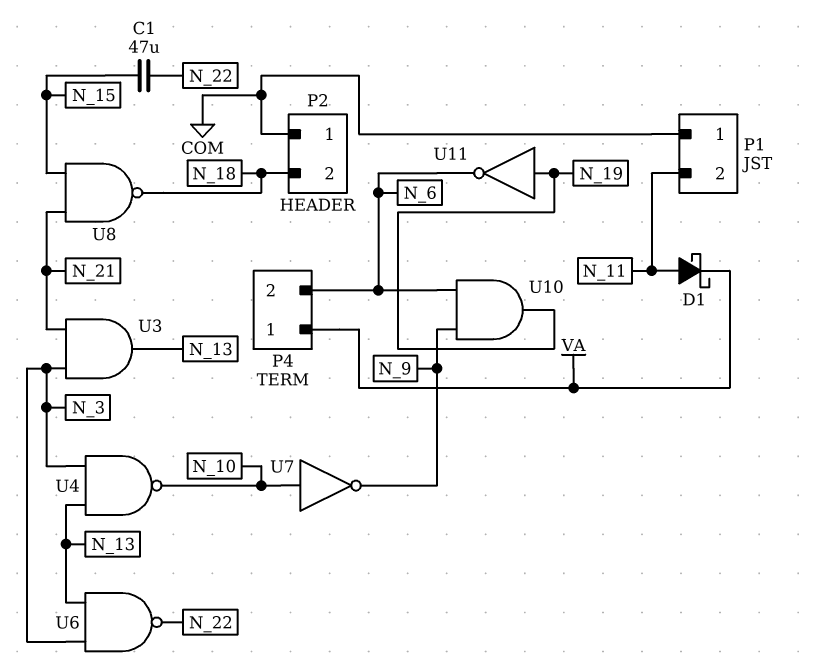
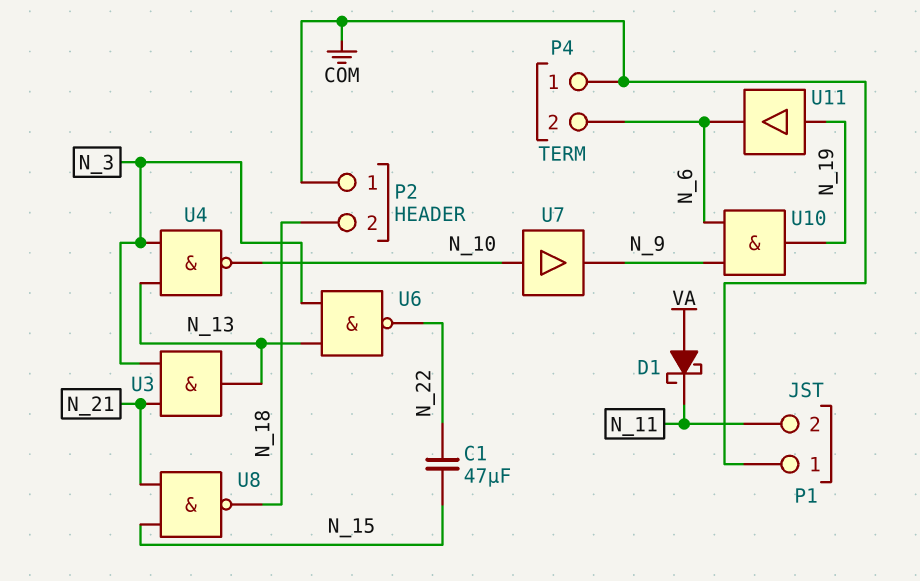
D1: schottky (A N_11, K VA) -> schottky (A VA, K N_11)
P4 pin 1: VA -> COM
U7: NOT (in N_10, out N_9) -> buffer (in N_10, out N_9)
U11: NOT (in N_19, out N_6) -> buffer (in N_19, out N_6)

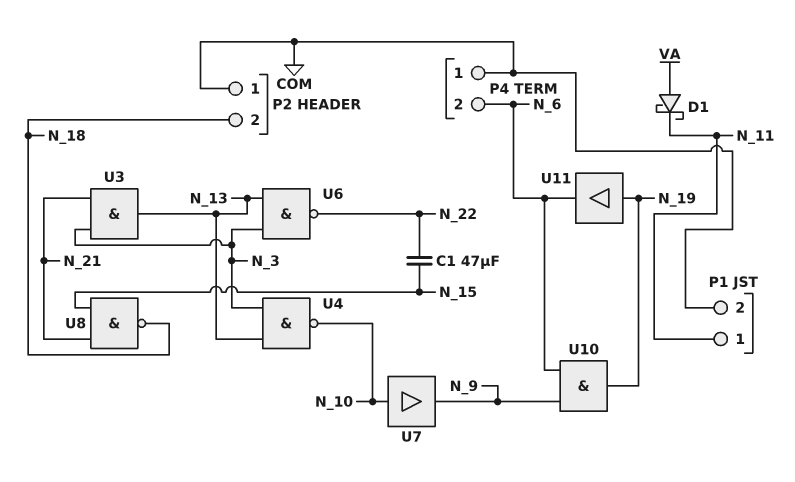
P1 pin 1: COM -> N_11
P1 pin 2: N_11 -> COM

